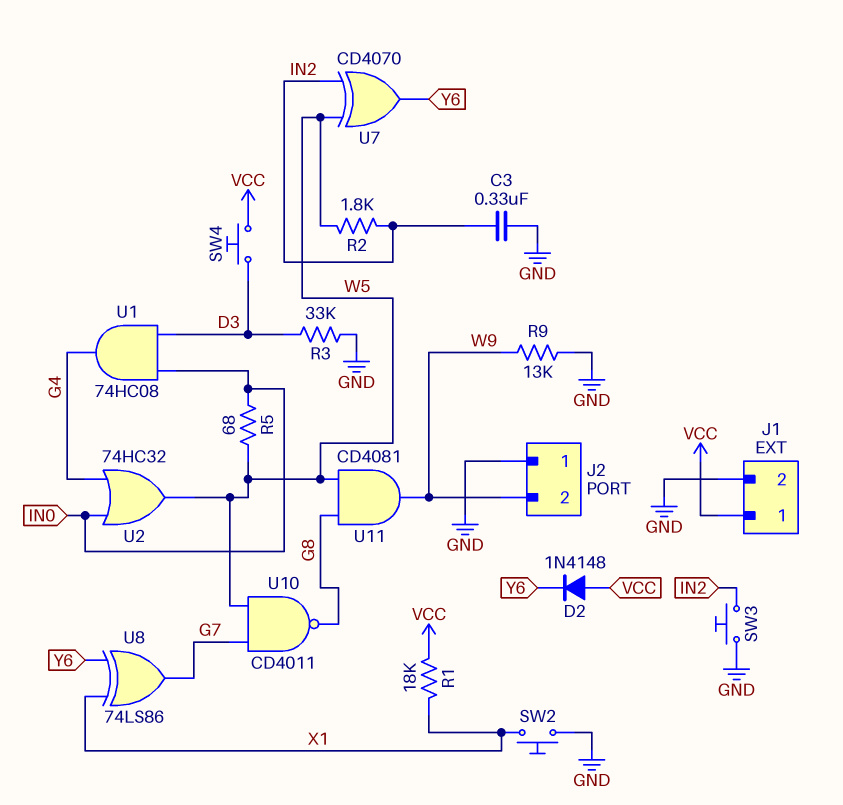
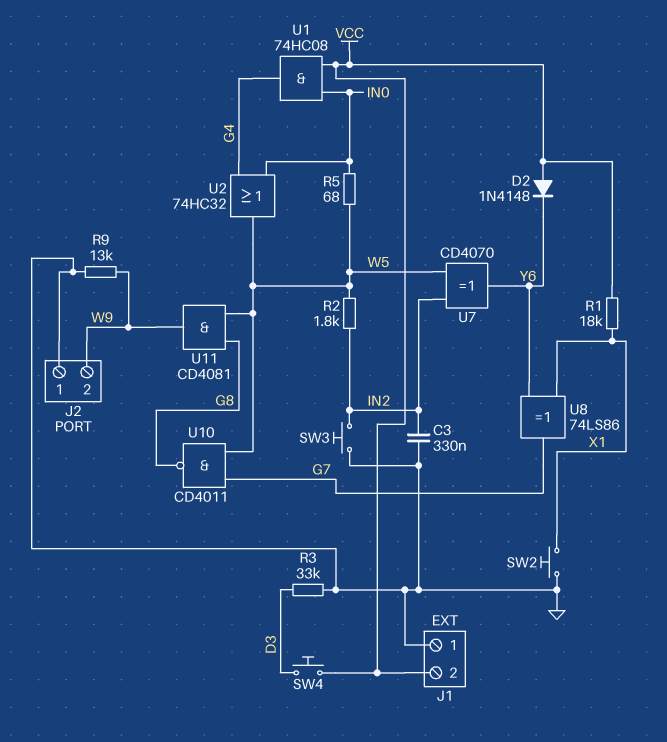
J1 pin 1: VCC -> GND
J1 pin 2: GND -> VCC
U1: AND 74HC08 (in D3, in IN0, out G4) -> AND 74HC08 (in IN0, in VCC, out G4)

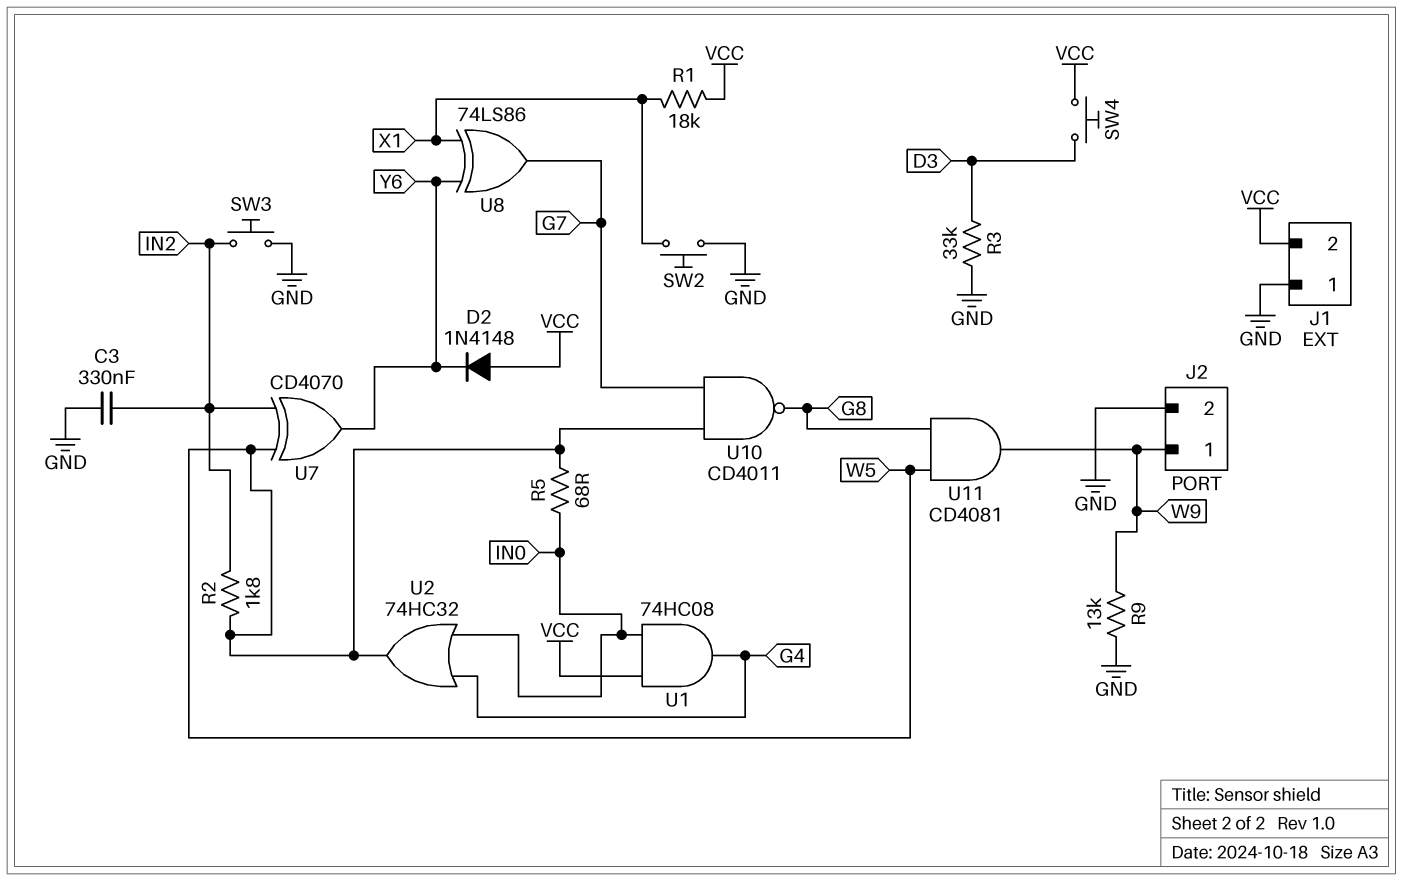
J2 pin 1: GND -> W9
J2 pin 2: W9 -> GND

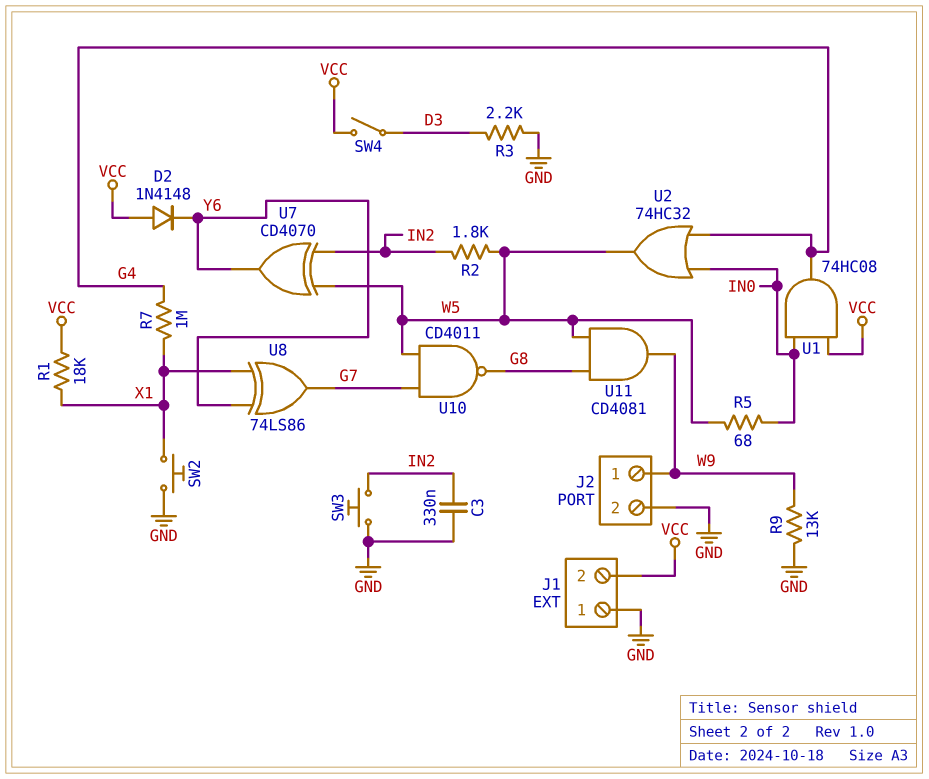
R3: 33k (D3, GND) -> 2.2k (D3, GND)
R7: none -> 1M (G4, X1)
SW4: button (D3, VCC) -> switch (D3, VCC)

